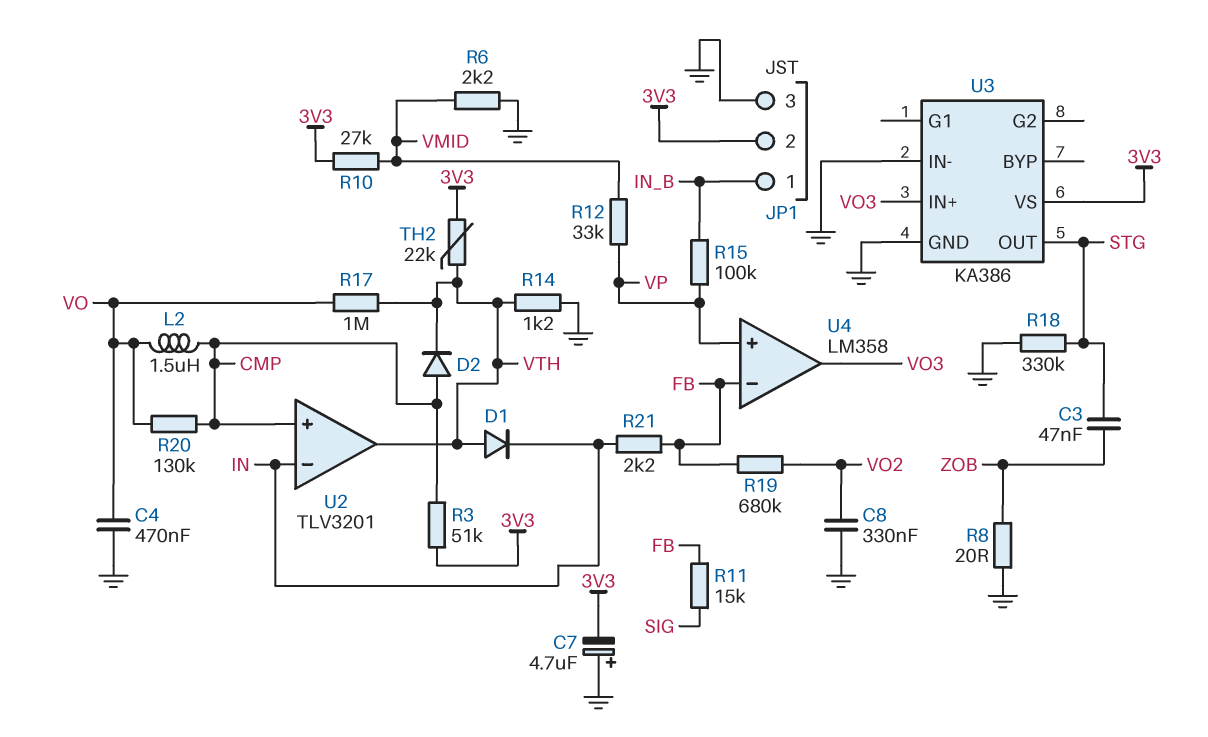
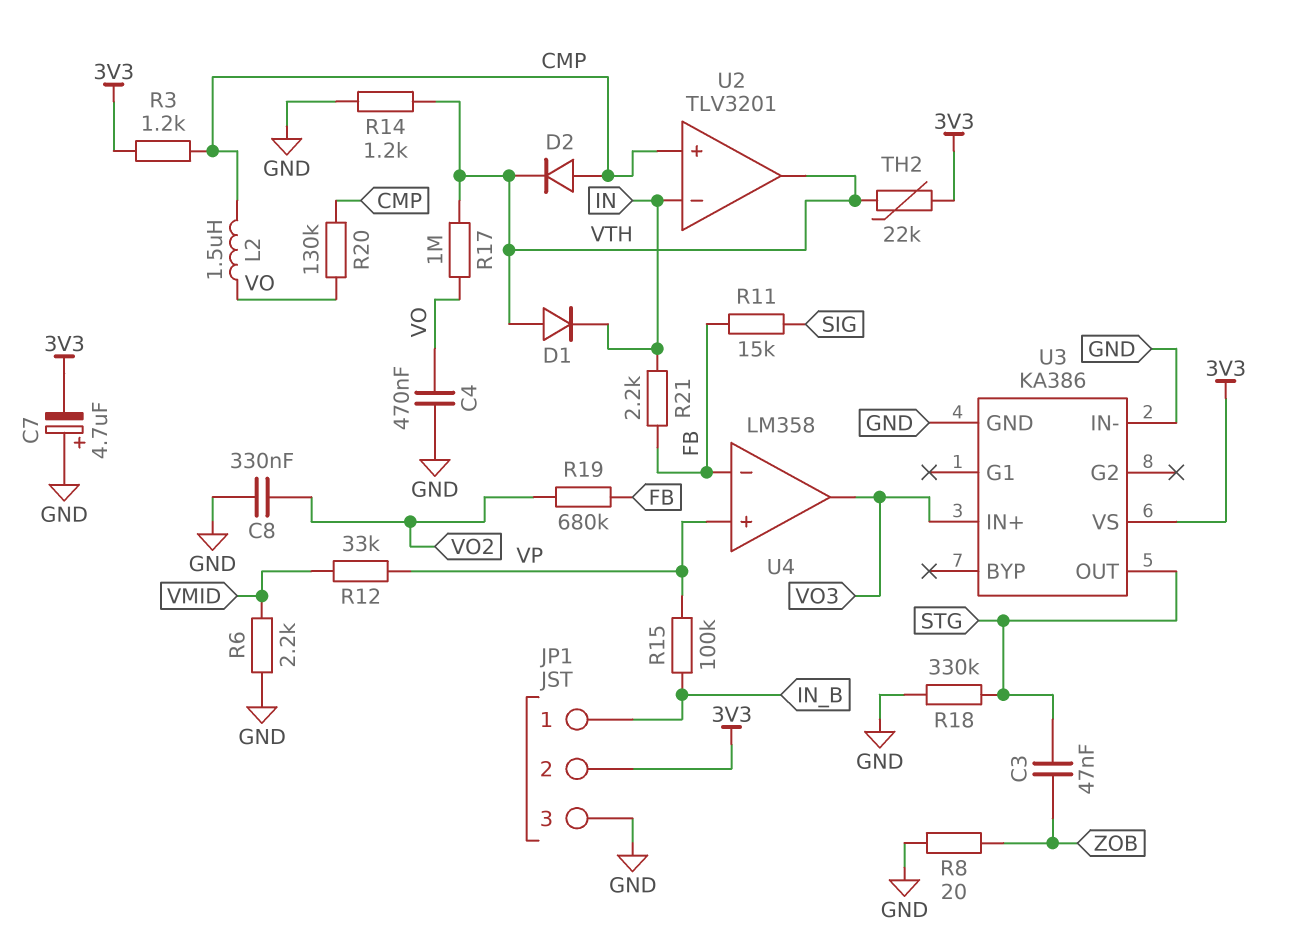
R3: 51k (3V3, CMP) -> 1.2k (3V3, CMP)
R10: 27k (3V3, VMID) -> none

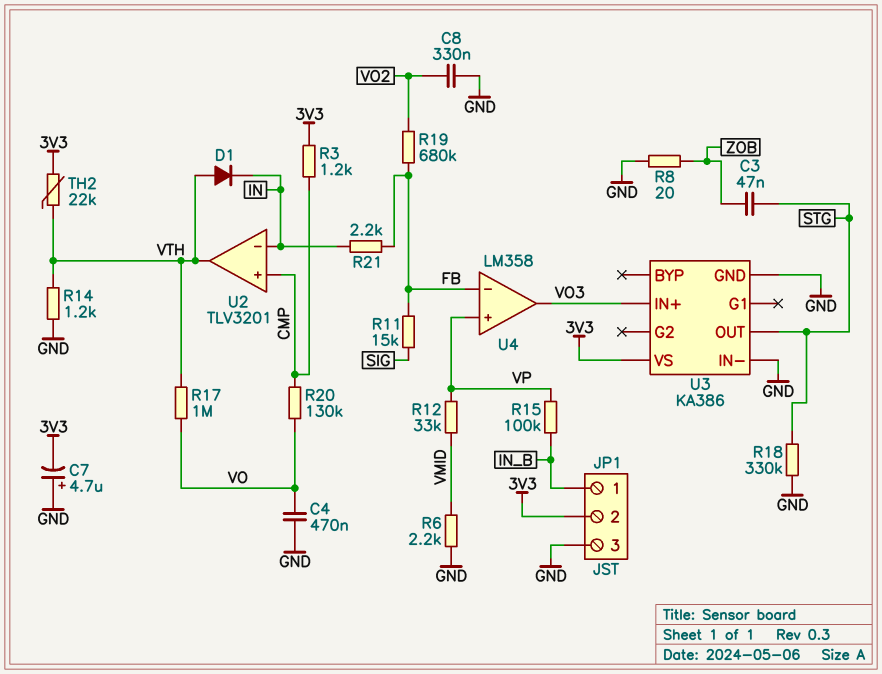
D2: diode (A CMP, K VTH) -> none
L2: 1.5uH (CMP, VO) -> none

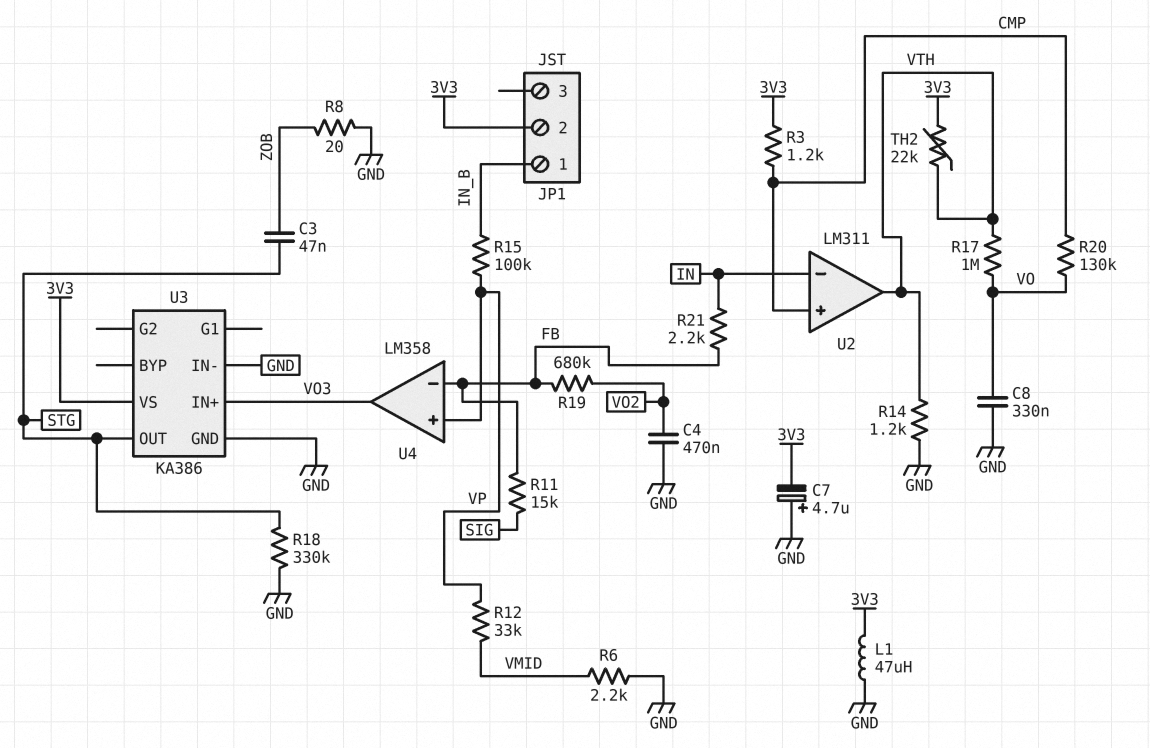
C4: 470nF (GND, VO) -> 470nF (GND, VO2)
C8: 330nF (GND, VO2) -> 330nF (GND, VO)
D1: diode (A VTH, K IN) -> none
JP1 pin 3: GND -> none
L1: none -> 47uH (3V3, GND)
U2: TLV3201 -> LM311

